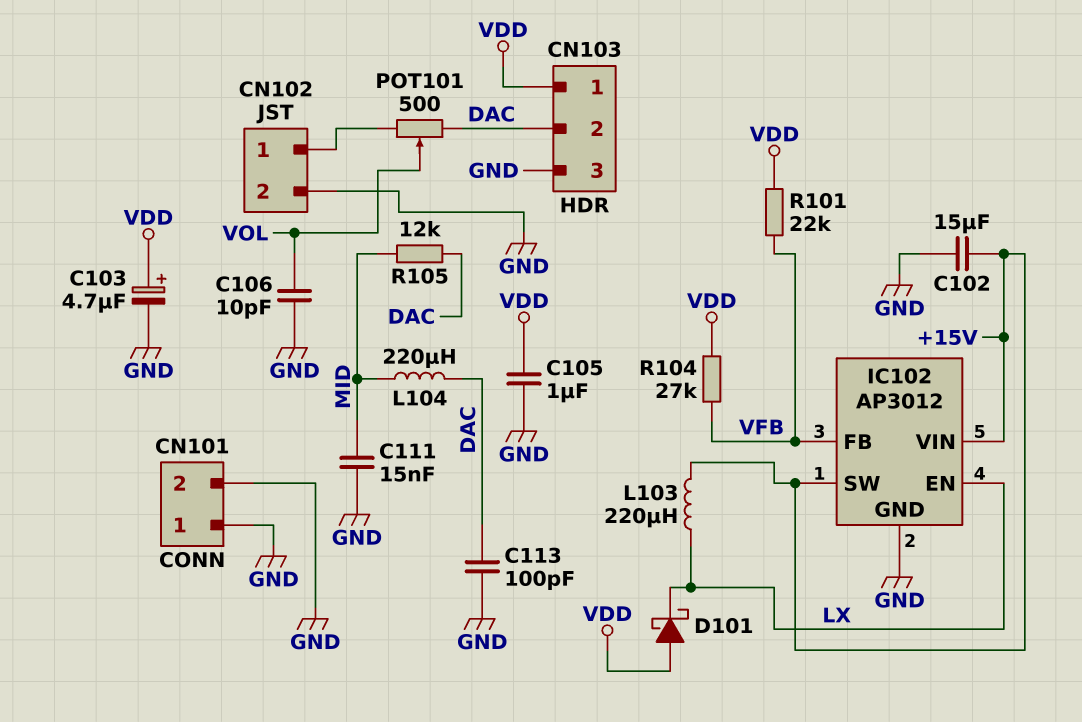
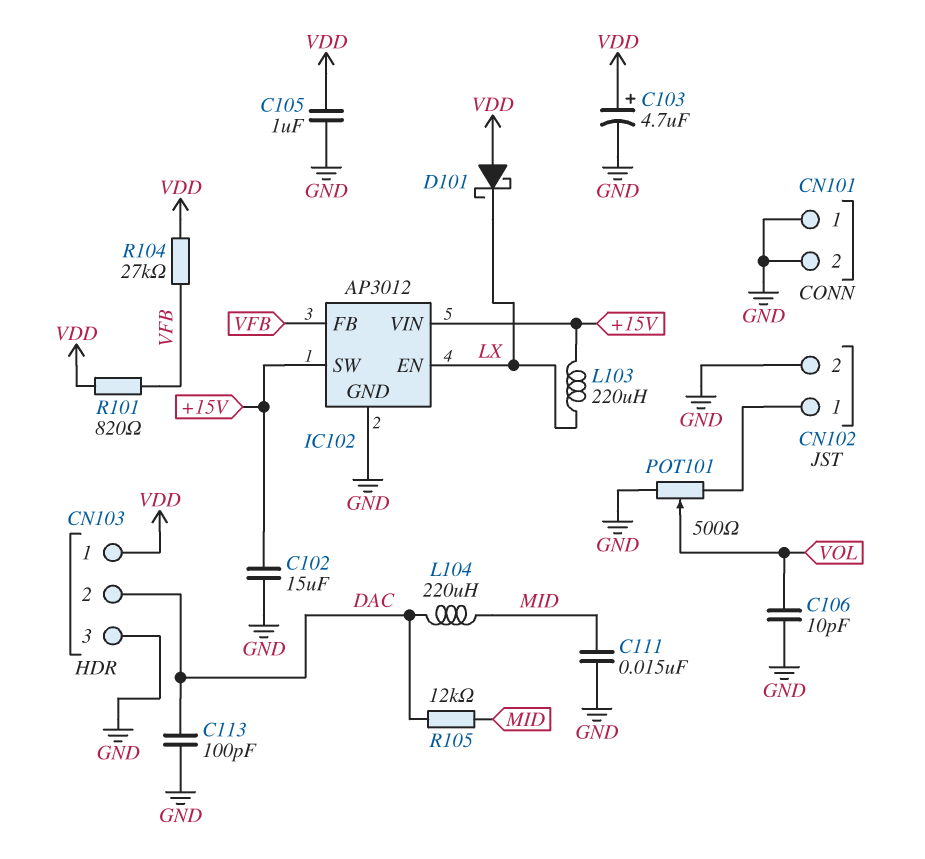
POT101: 500 (CN102/1, DAC, wiper VOL) -> 500 (CN102/1, GND, wiper VOL)
R101: 22k (VDD, VFB) -> 820 (VDD, VFB)

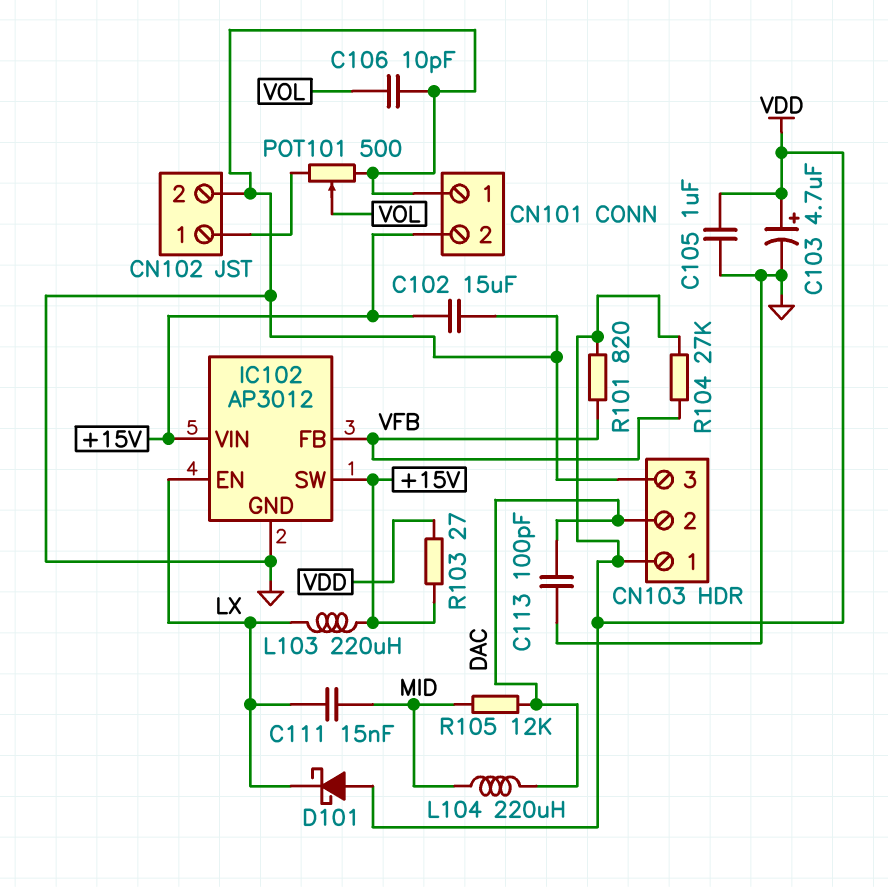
C111: 15nF (GND, MID) -> 15nF (LX, MID)
CN101 pin 2: GND -> +15V
R103: none -> 27 (+15V, VDD)

